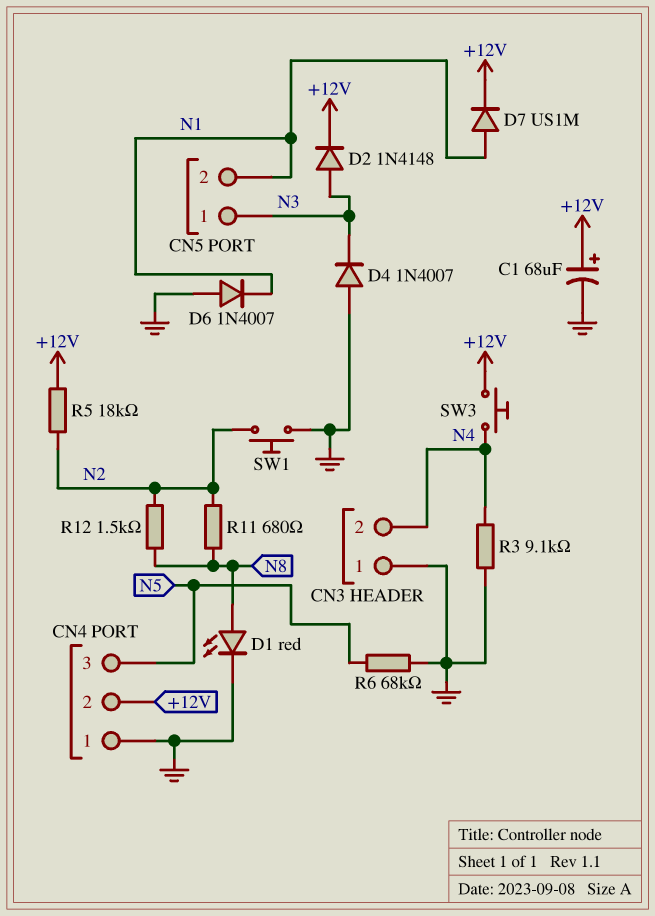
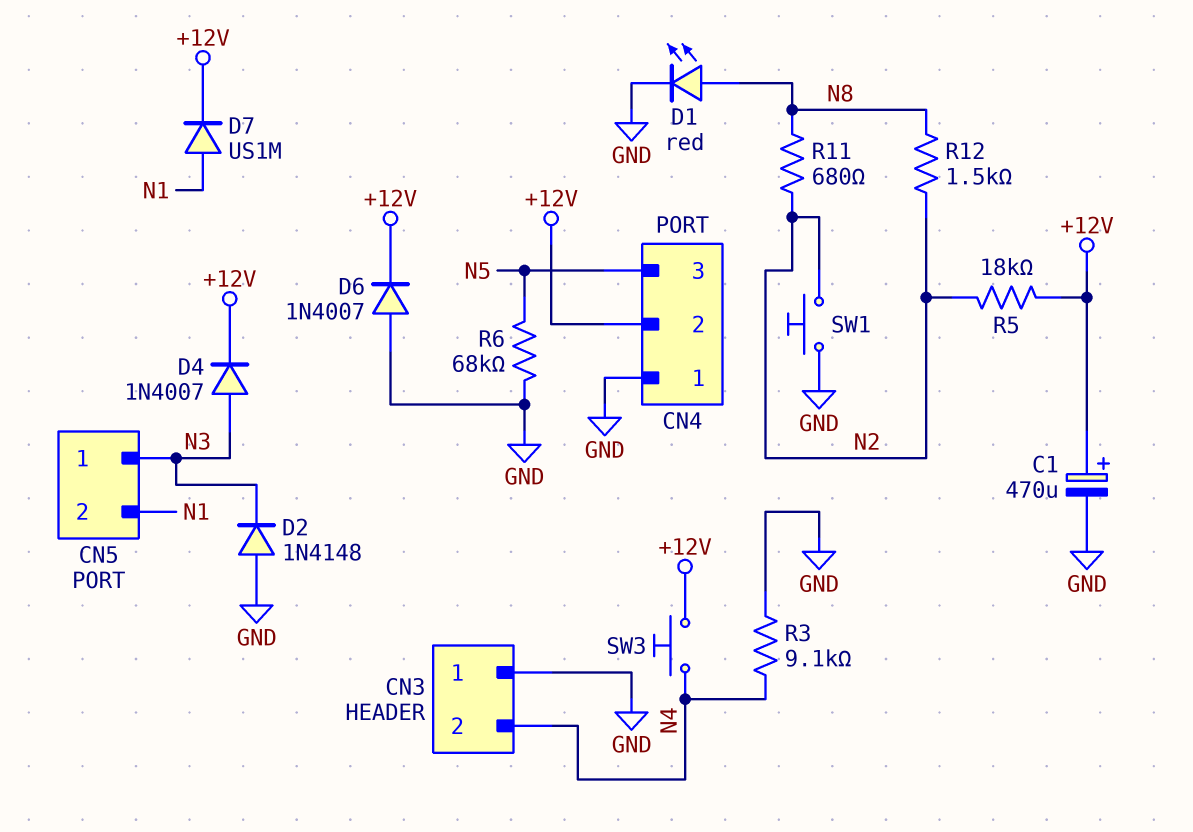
C1: 68uF (plus +12V, minus GND) -> 470uF (plus +12V, minus GND)
D2: diode 1N4148 (A N3, K +12V) -> diode 1N4148 (A GND, K N3)
D4: diode 1N4007 (A GND, K N3) -> diode 1N4007 (A N3, K +12V)
D6: diode 1N4007 (A GND, K N1) -> diode 1N4007 (A GND, K +12V)

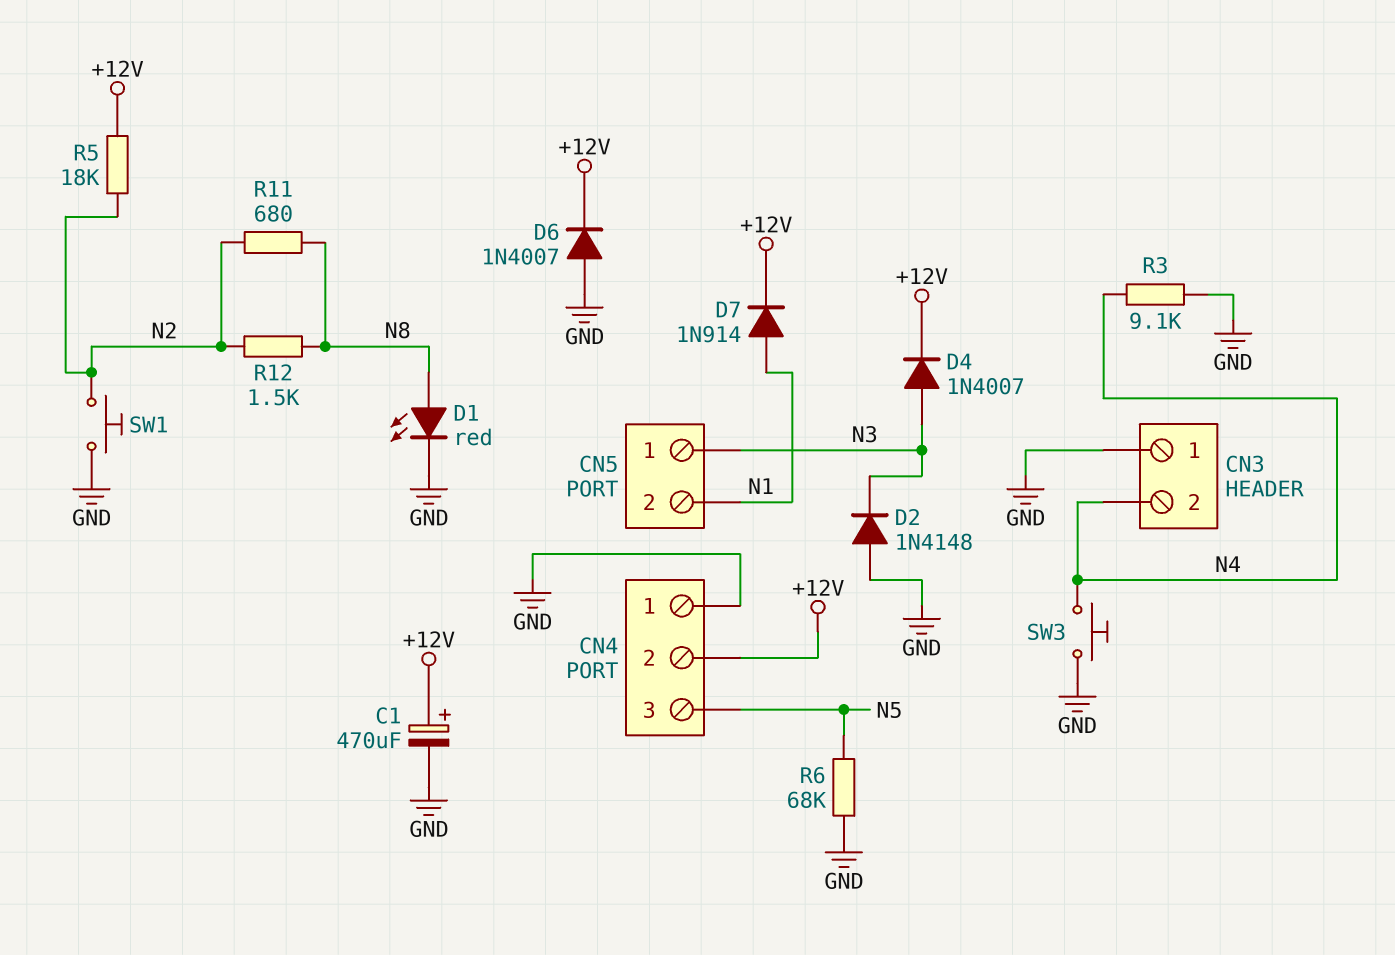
D7: diode US1M (A N1, K +12V) -> diode 1N914 (A N1, K +12V)
SW3: button (+12V, N4) -> button (GND, N4)

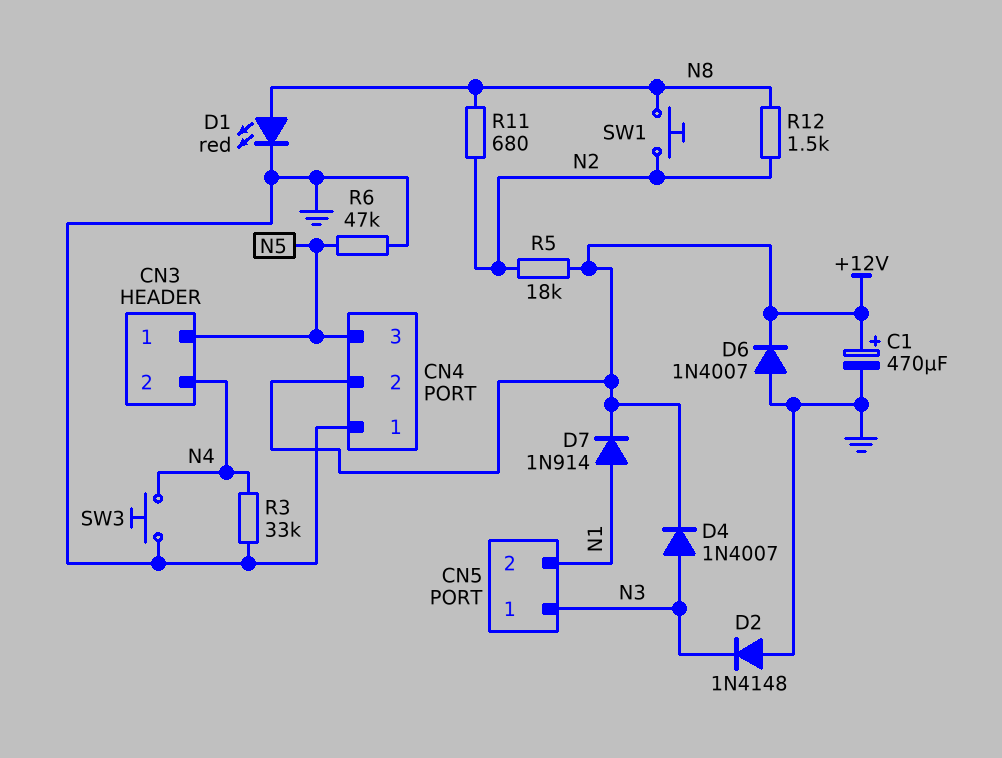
CN3 pin 1: GND -> N5
R3: 9.1k (GND, N4) -> 33k (GND, N4)
R6: 68k (GND, N5) -> 47k (GND, N5)
SW1: button (GND, N2) -> button (N2, N8)

